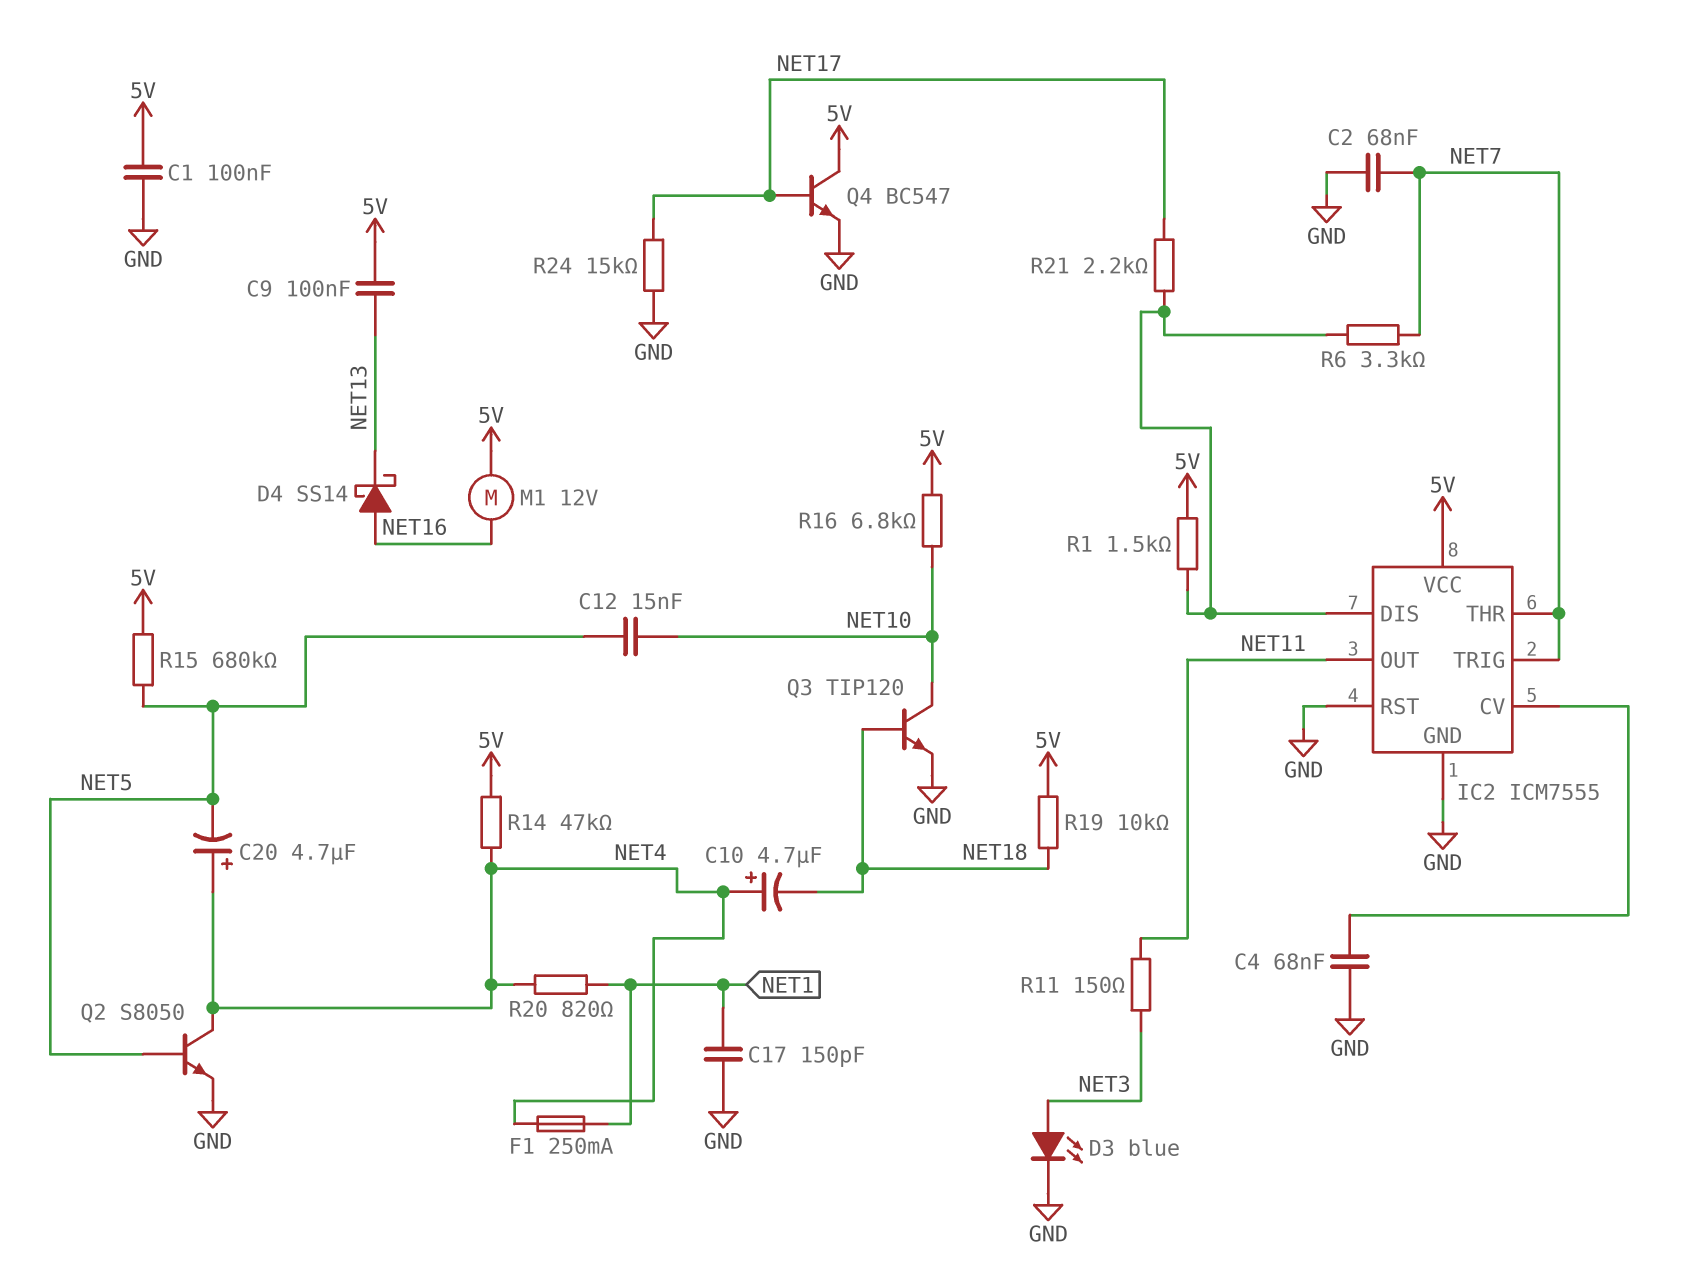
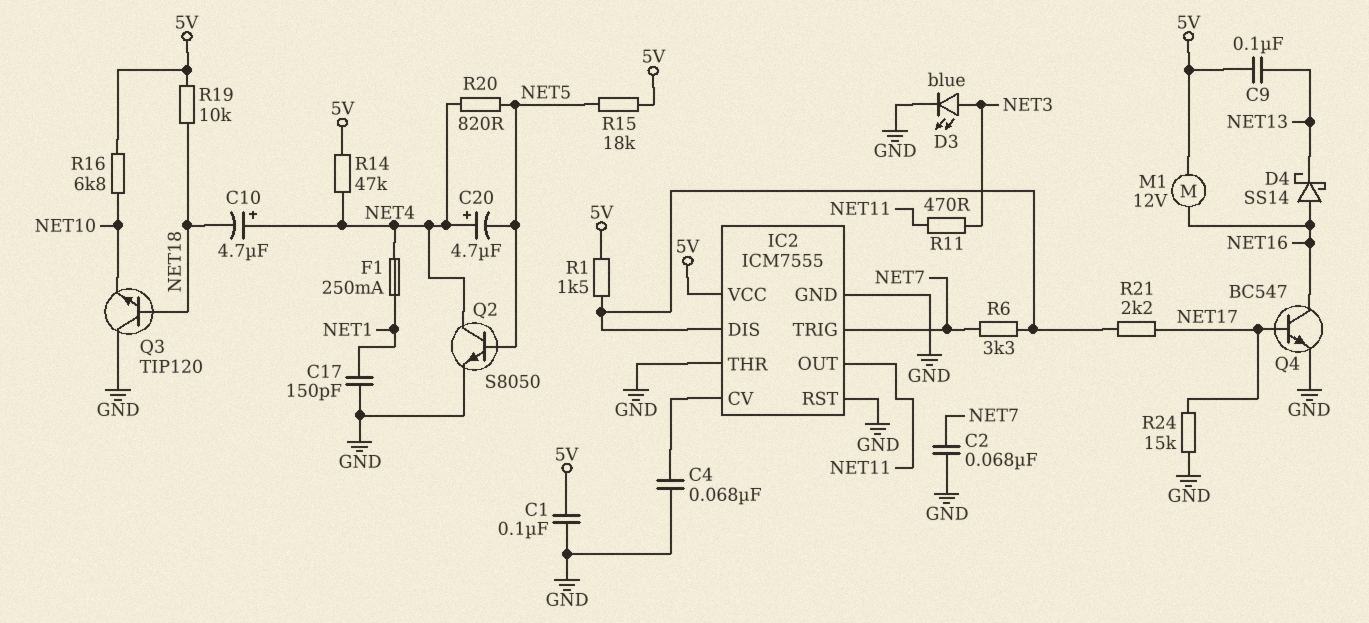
C12: 15nF (NET5, NET10) -> none
IC2 pin THR: NET7 -> GND
Q3: NPN TIP120 (B NET18, C NET10, E GND) -> NPN TIP120 (B NET18, C GND, E NET10)
Q4: NPN BC547 (B NET17, C 5V, E GND) -> NPN BC547 (B NET17, C NET16, E GND)
R11: 150 (NET3, NET11) -> 470 (NET3, NET11)
R15: 680k (5V, NET5) -> 18k (5V, NET5)
R20: 820 (NET1, NET4) -> 820 (NET4, NET5)

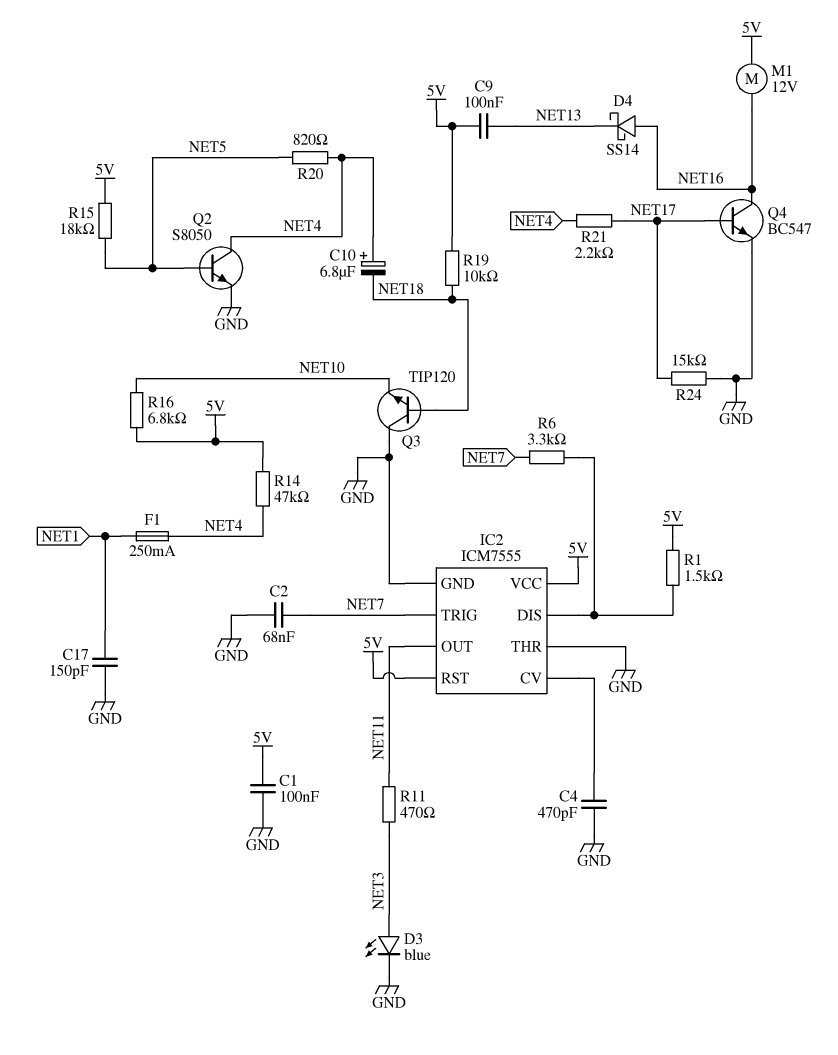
C4: 68nF (GND, IC2/CV) -> 470pF (GND, IC2/CV)
C10: 4.7uF (plus NET4, minus NET18) -> 6.8uF (plus NET4, minus NET18)
C20: 4.7uF (plus NET4, minus NET5) -> none
IC2 pin RST: GND -> 5V
R21: 2.2k (IC2/DIS, NET17) -> 2.2k (NET4, NET17)

